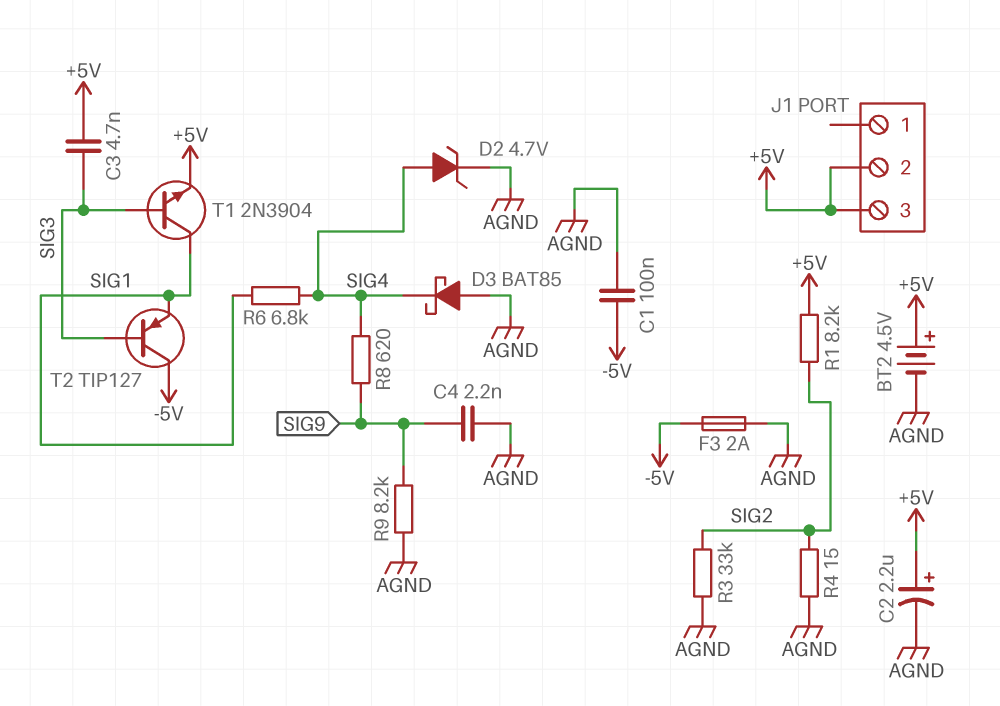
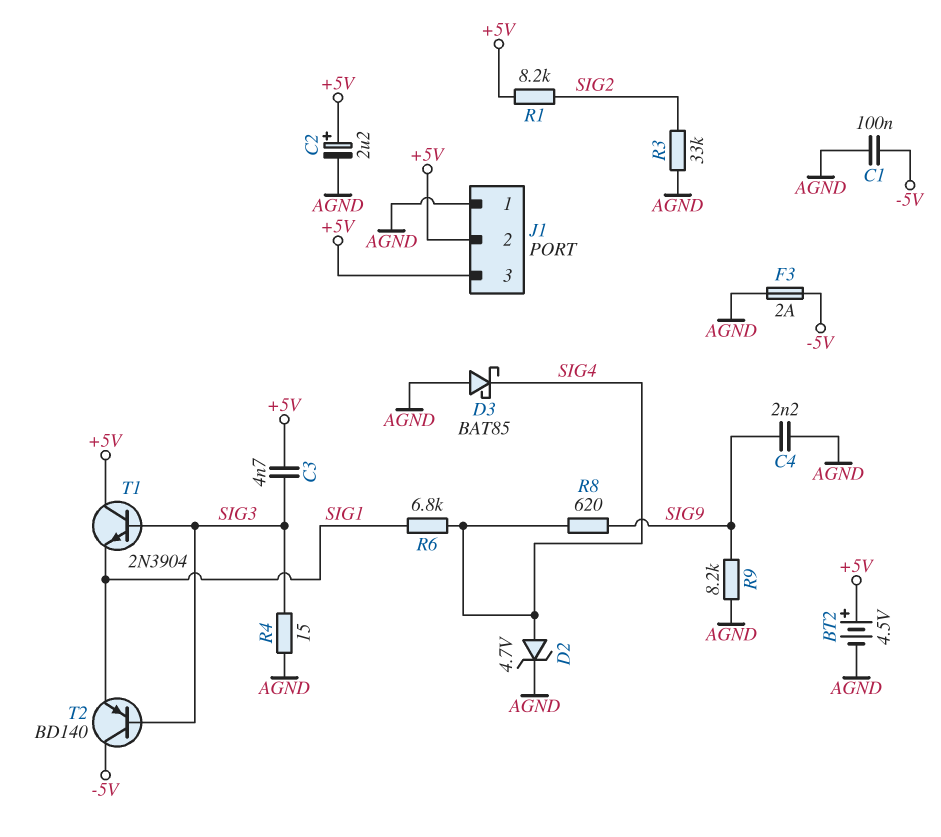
J1 pin 1: none -> AGND
R4: 15 (AGND, SIG2) -> 15 (AGND, SIG3)
T1: NPN 2N3904 (B SIG3, C SIG1, E +5V) -> NPN 2N3904 (B SIG3, C +5V, E SIG1)
T2: PNP TIP127 (B SIG3, C -5V, E SIG1) -> PNP BD140 (B SIG3, C -5V, E SIG1)

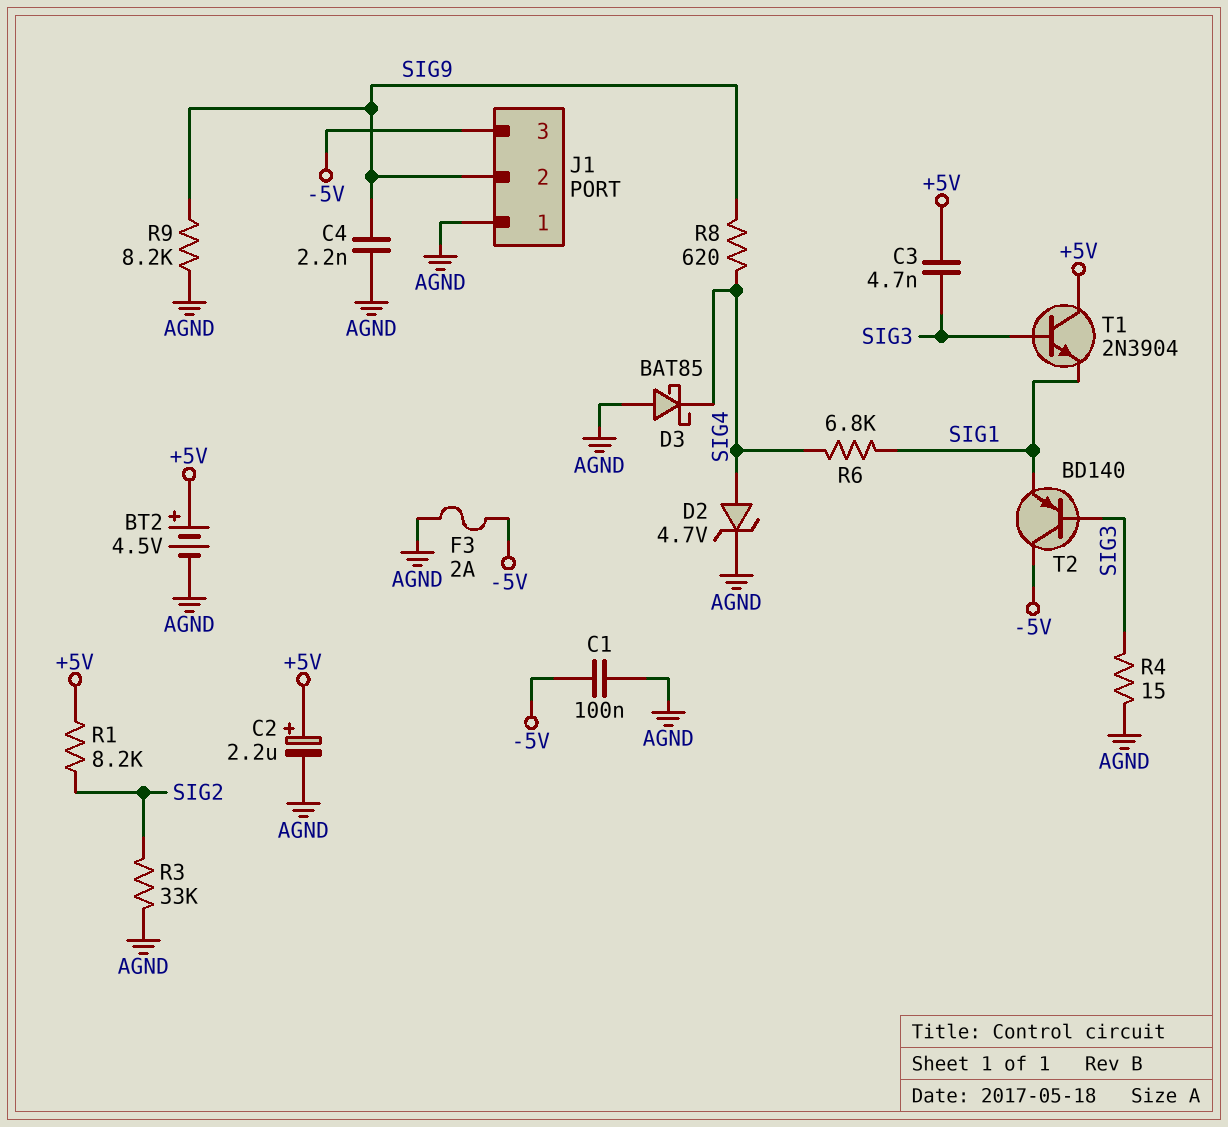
J1 pin 2: +5V -> SIG9
J1 pin 3: +5V -> -5V

